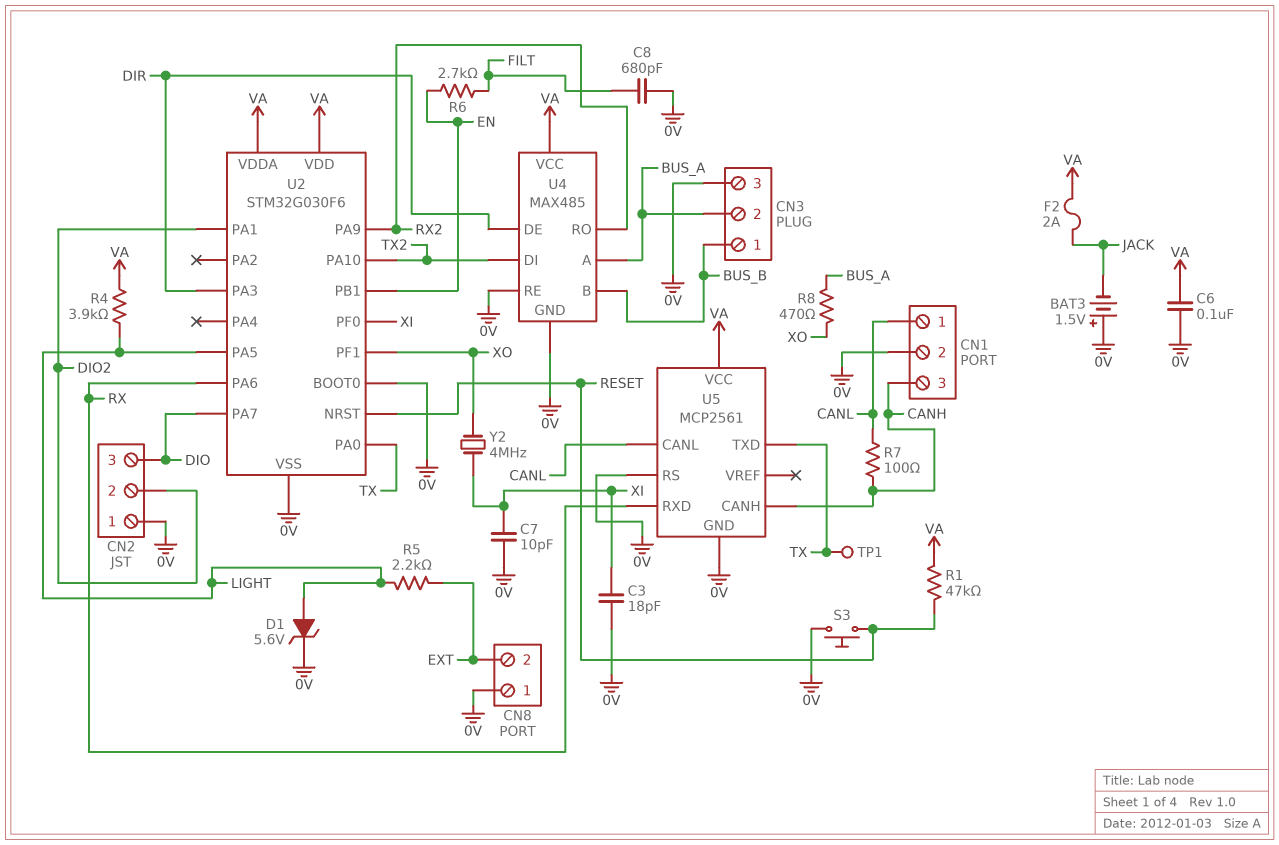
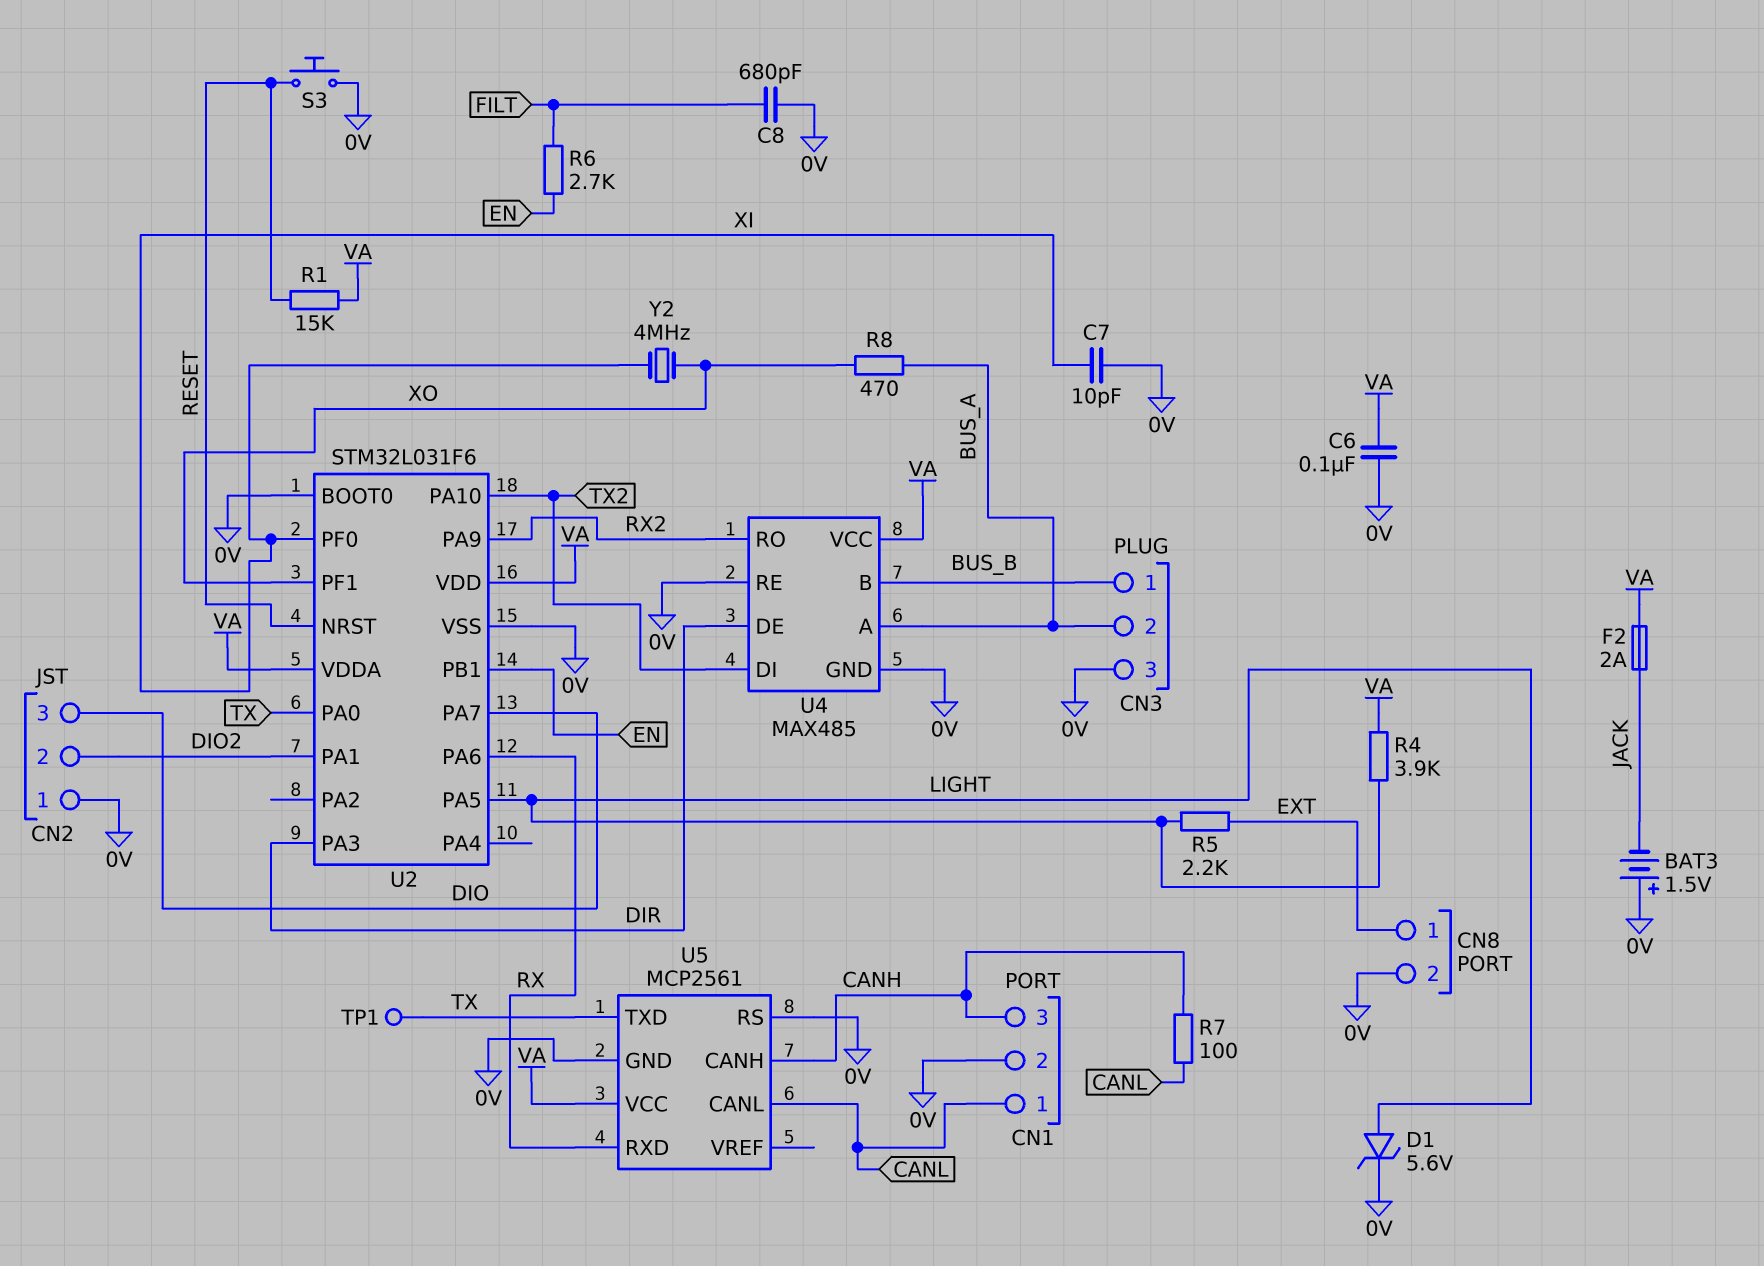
C3: 18pF (0V, XI) -> none
CN8 pin 1: 0V -> EXT
CN8 pin 2: EXT -> 0V
R1: 47k (RESET, VA) -> 15k (RESET, VA)
U2: STM32G030F6 -> STM32L031F6

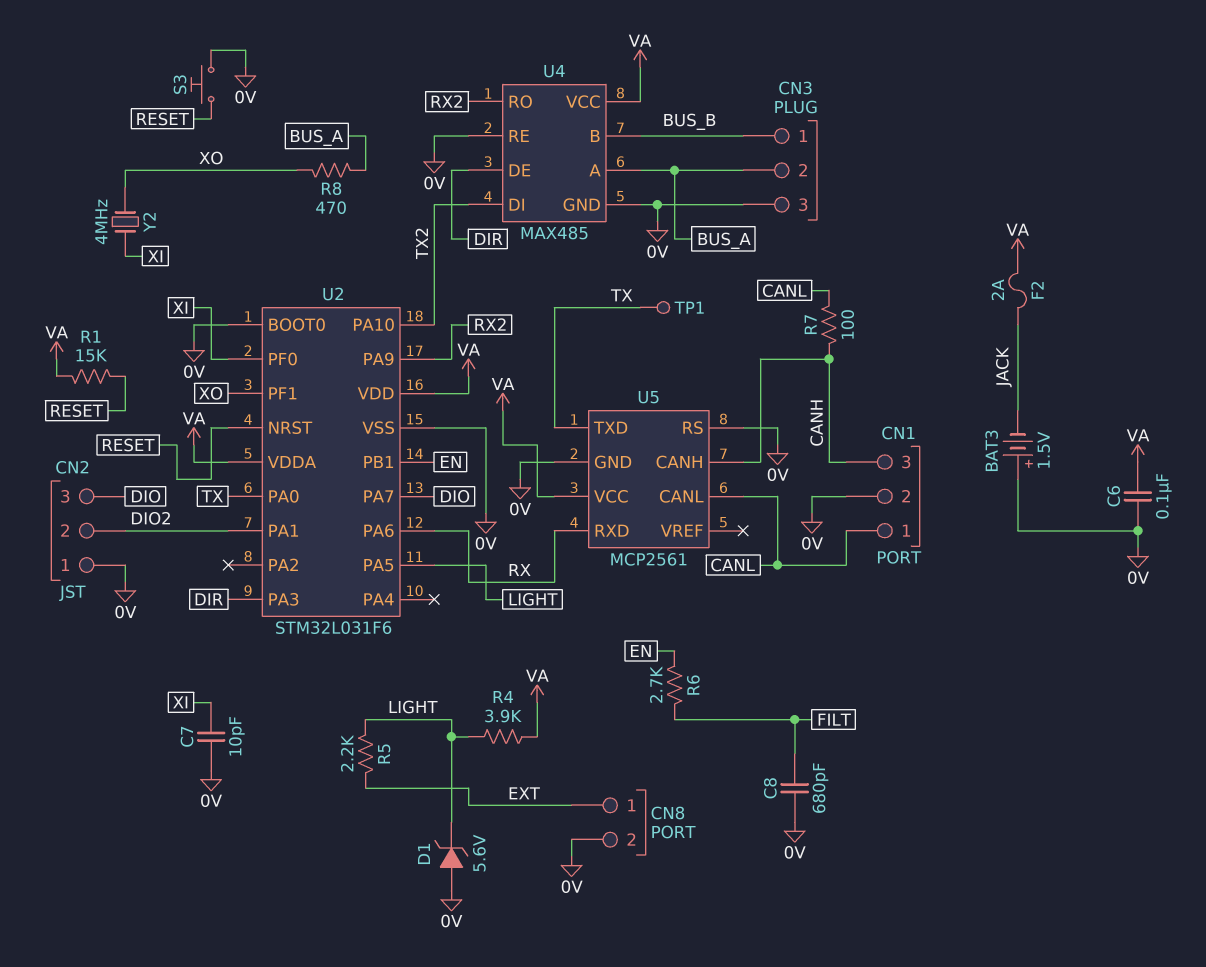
D1: zener 5.6V (A LIGHT, K 0V) -> zener 5.6V (A 0V, K LIGHT)

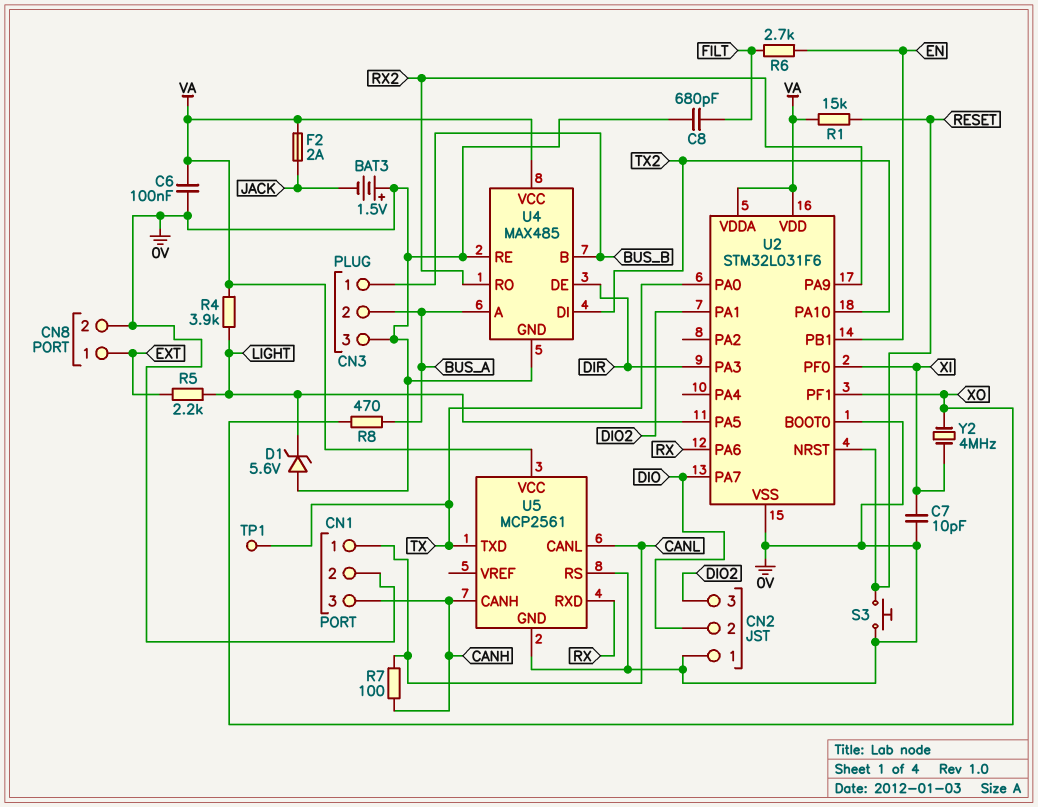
CN2 pin 2: DIO2 -> DIO
CN2 pin 3: DIO -> DIO2

